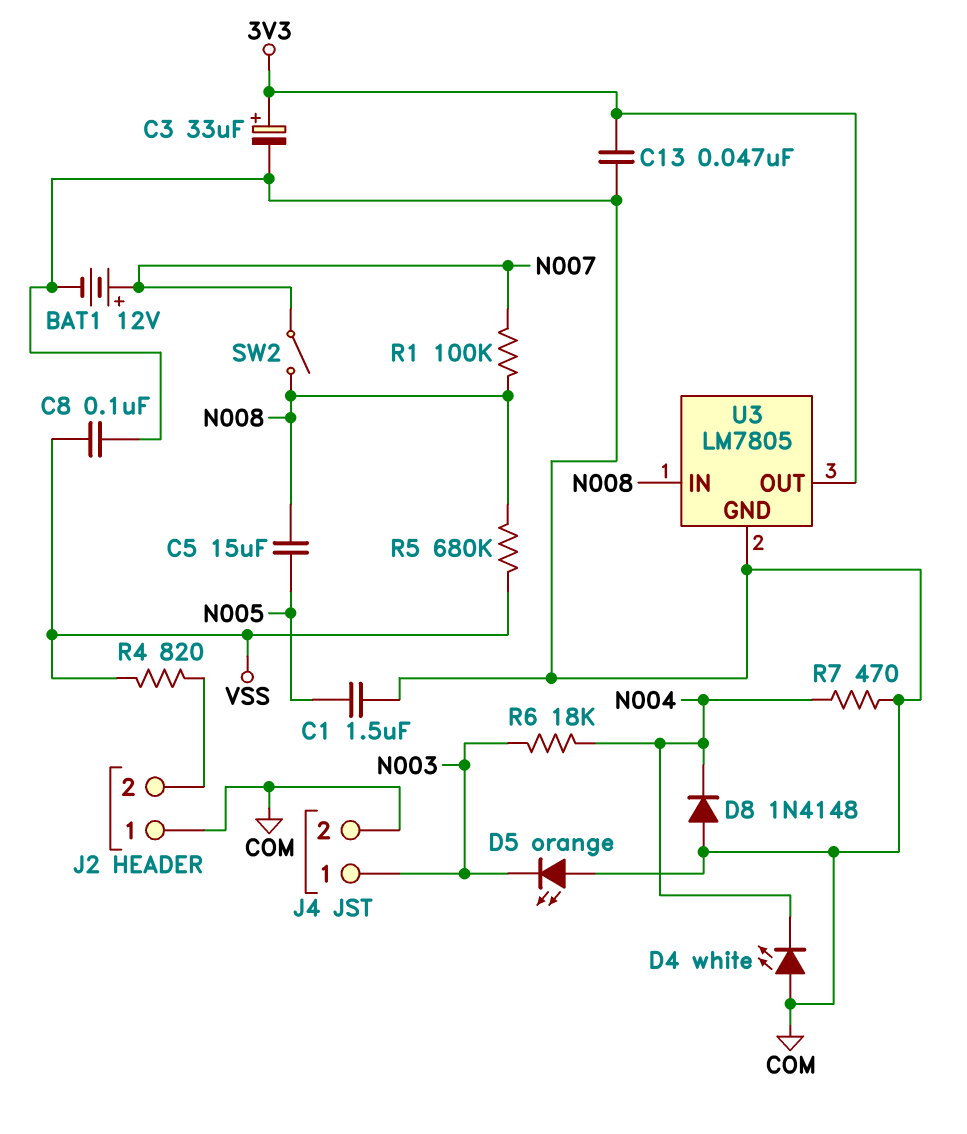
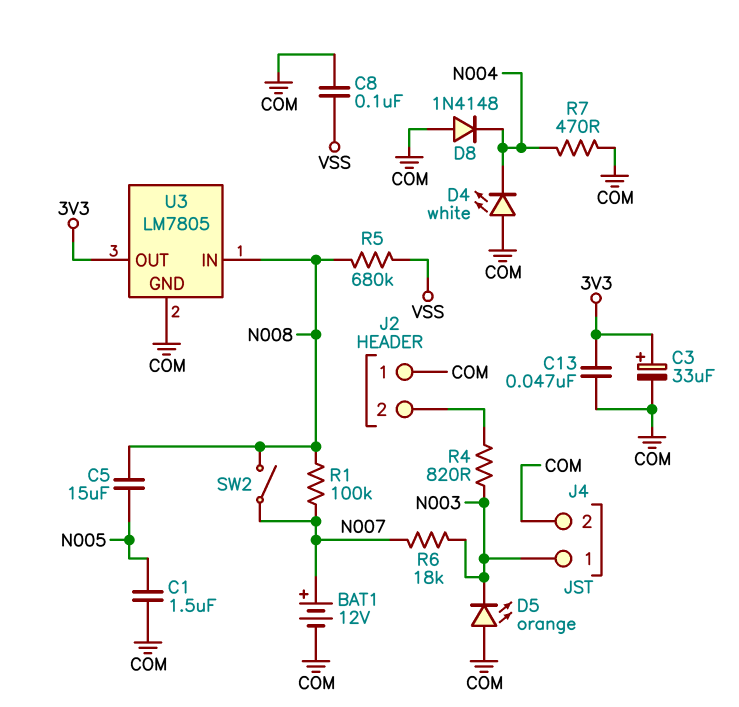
R4: 820 (J2/2, VSS) -> 820 (J2/2, N003)
R6: 18k (N003, N004) -> 18k (N003, N007)

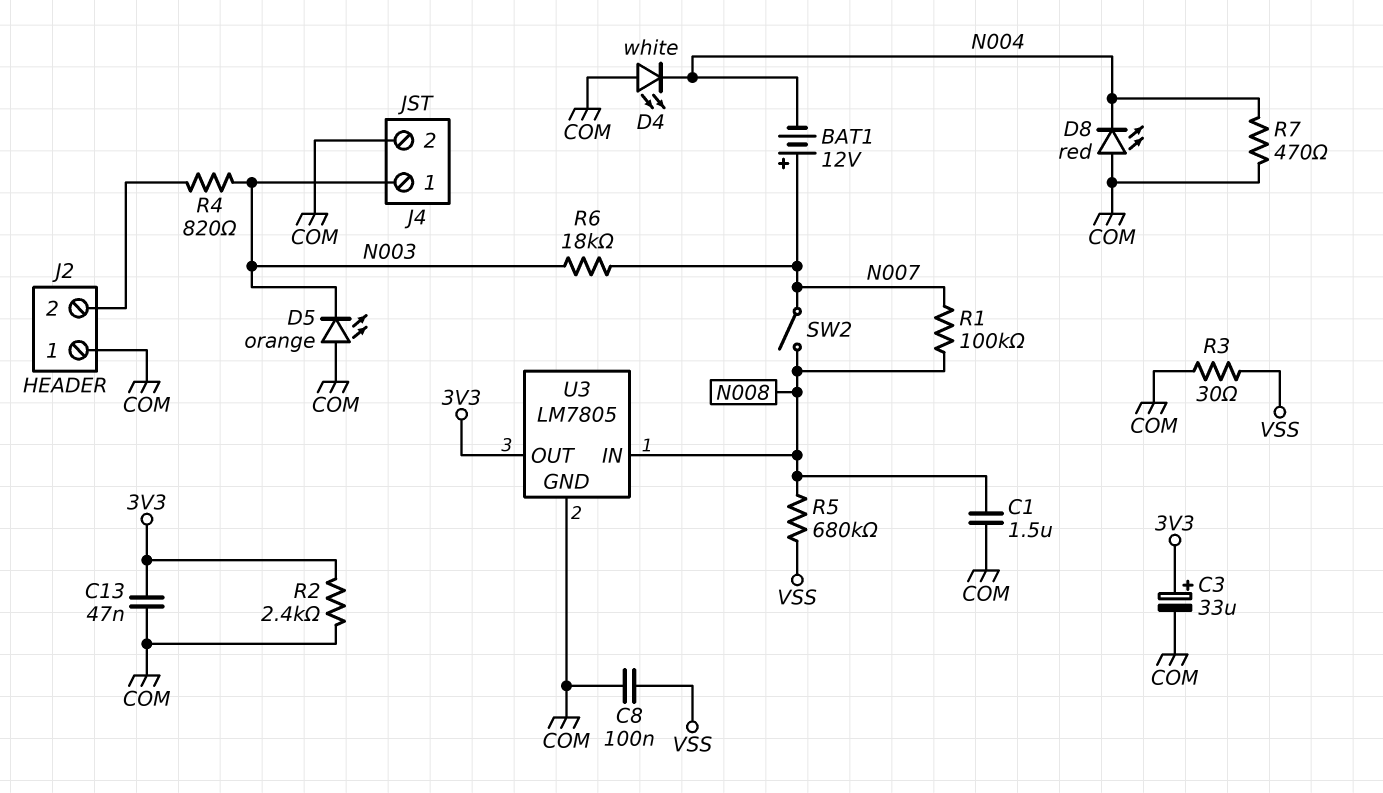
BAT1: 12V (plus N007, minus COM) -> 12V (plus N007, minus N004)
C1: 1.5uF (COM, N005) -> 1.5uF (COM, N008)
C5: 15uF (N005, N008) -> none
D8: diode 1N4148 (A COM, K N004) -> LED red (A COM, K N004)
R2: none -> 2.4k (3V3, COM)
R3: none -> 30 (COM, VSS)

